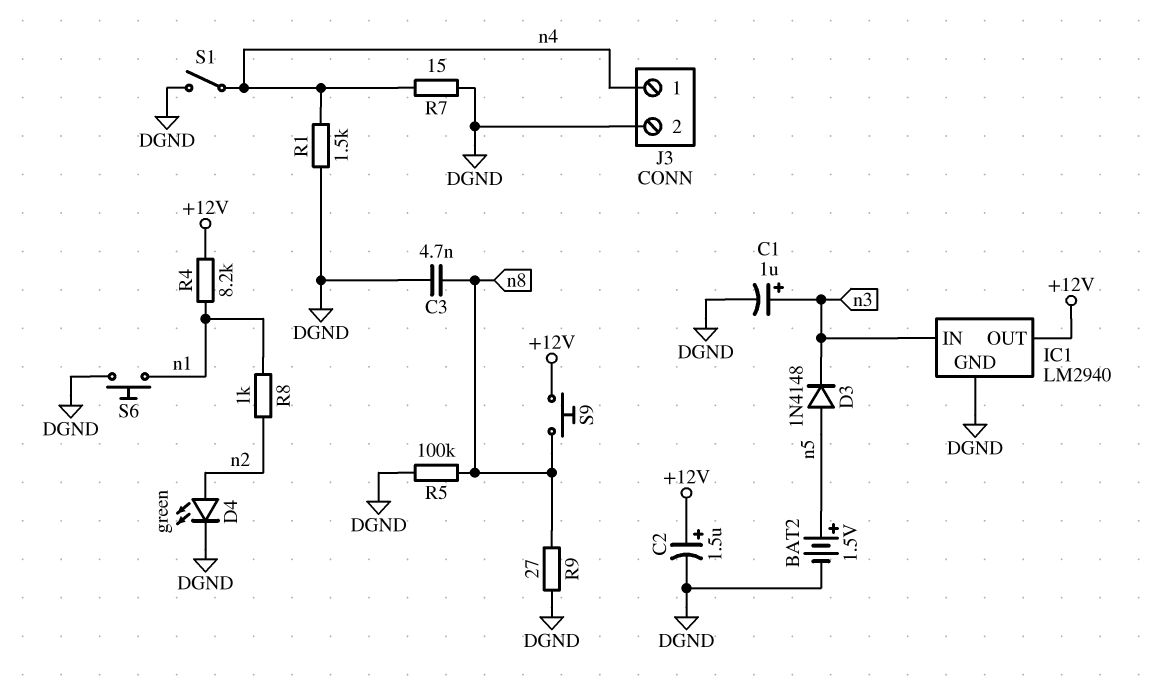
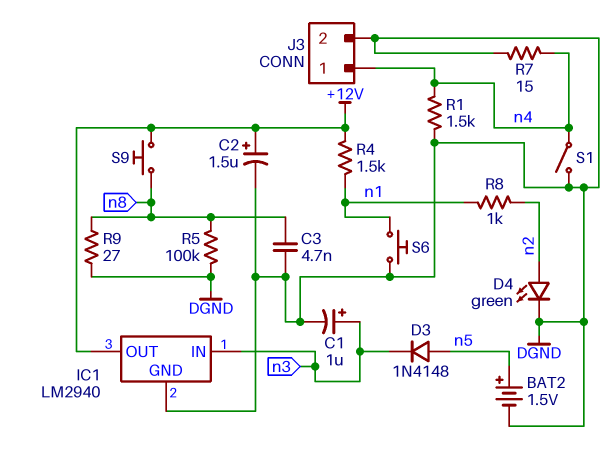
R4: 8.2k (+12V, n1) -> 1.5k (+12V, n1)

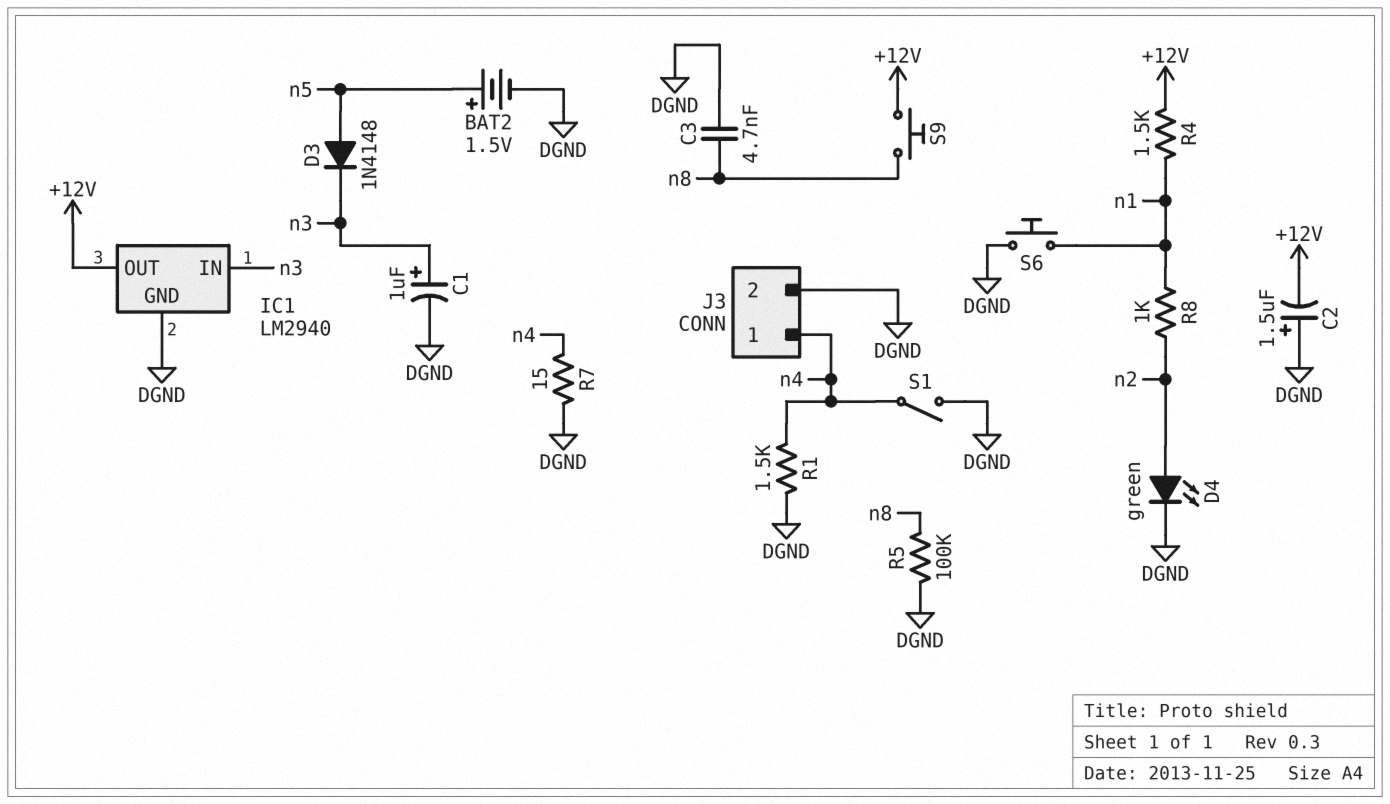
C2: 1.5uF (plus +12V, minus DGND) -> 1.5uF (plus DGND, minus +12V)
R9: 27 (DGND, n8) -> none

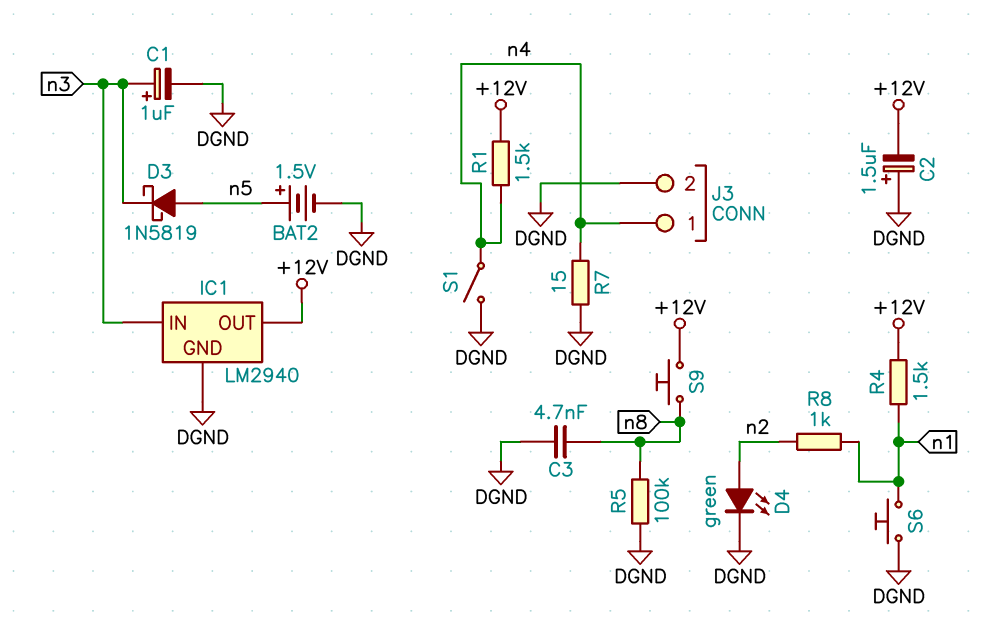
D3: diode 1N4148 (A n5, K n3) -> schottky 1N5819 (A n5, K n3)
R1: 1.5k (DGND, n4) -> 1.5k (+12V, n4)

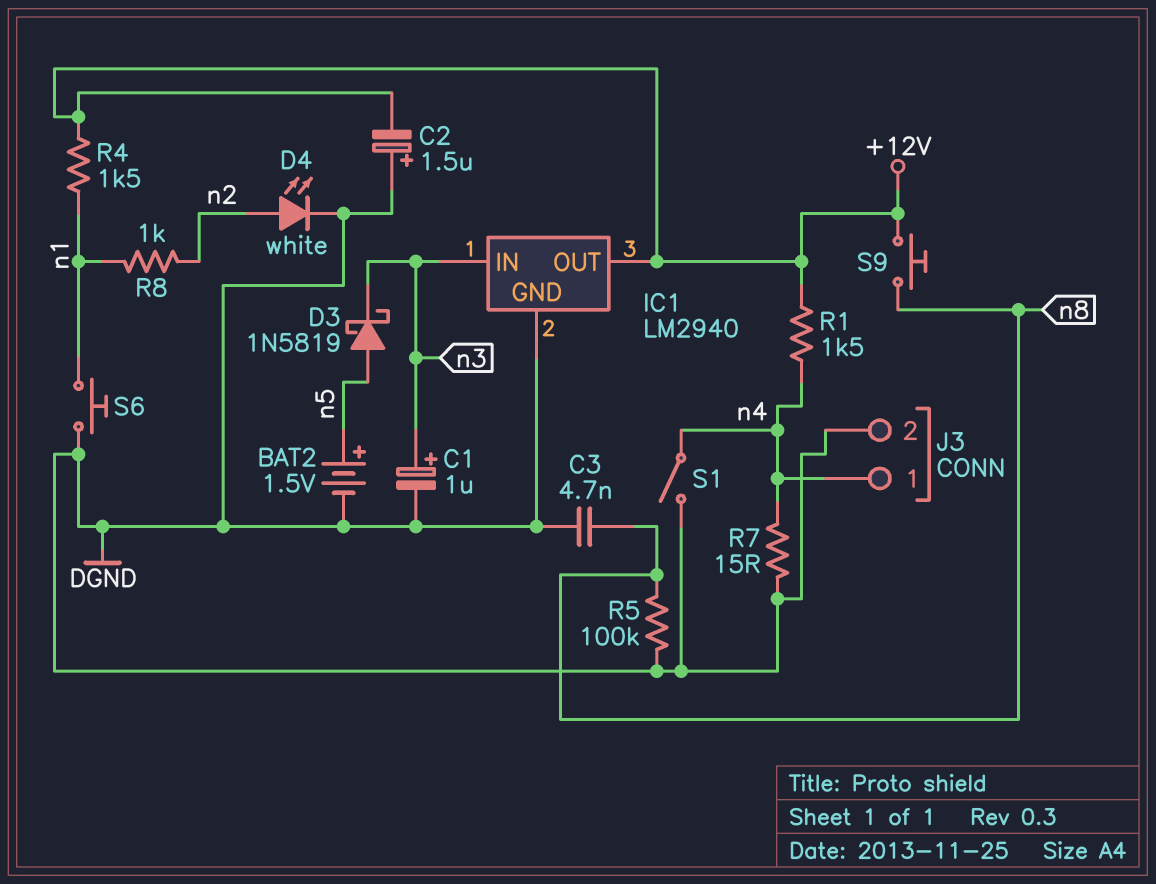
D4: LED green (A n2, K DGND) -> LED white (A n2, K DGND)

